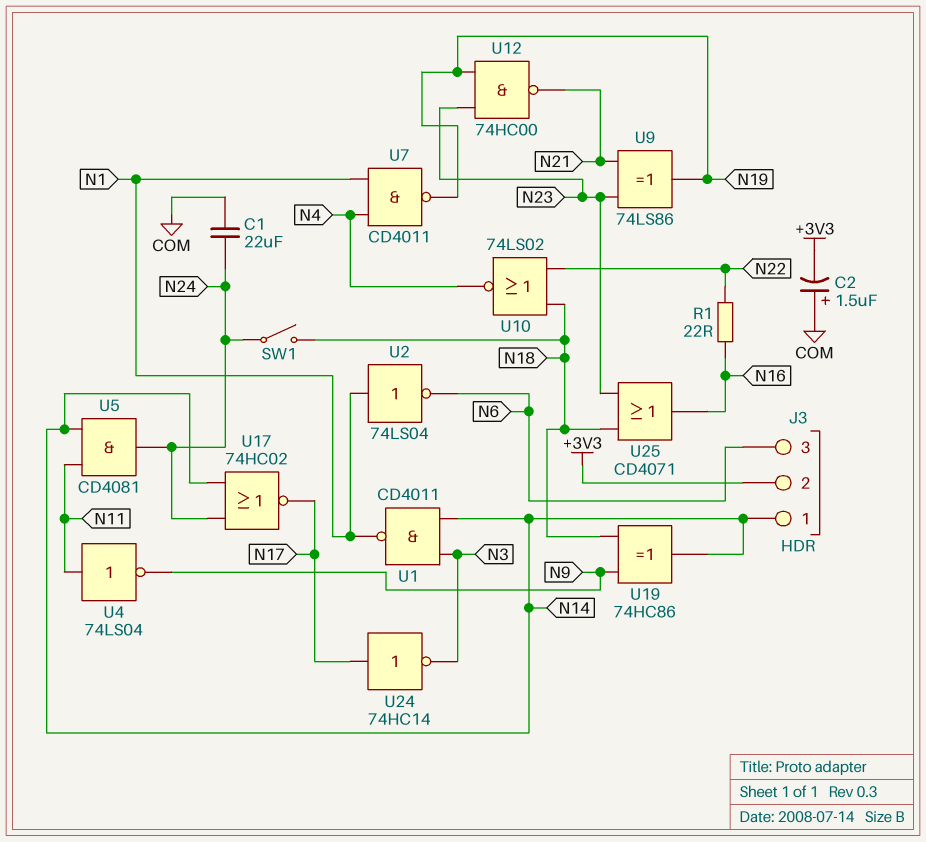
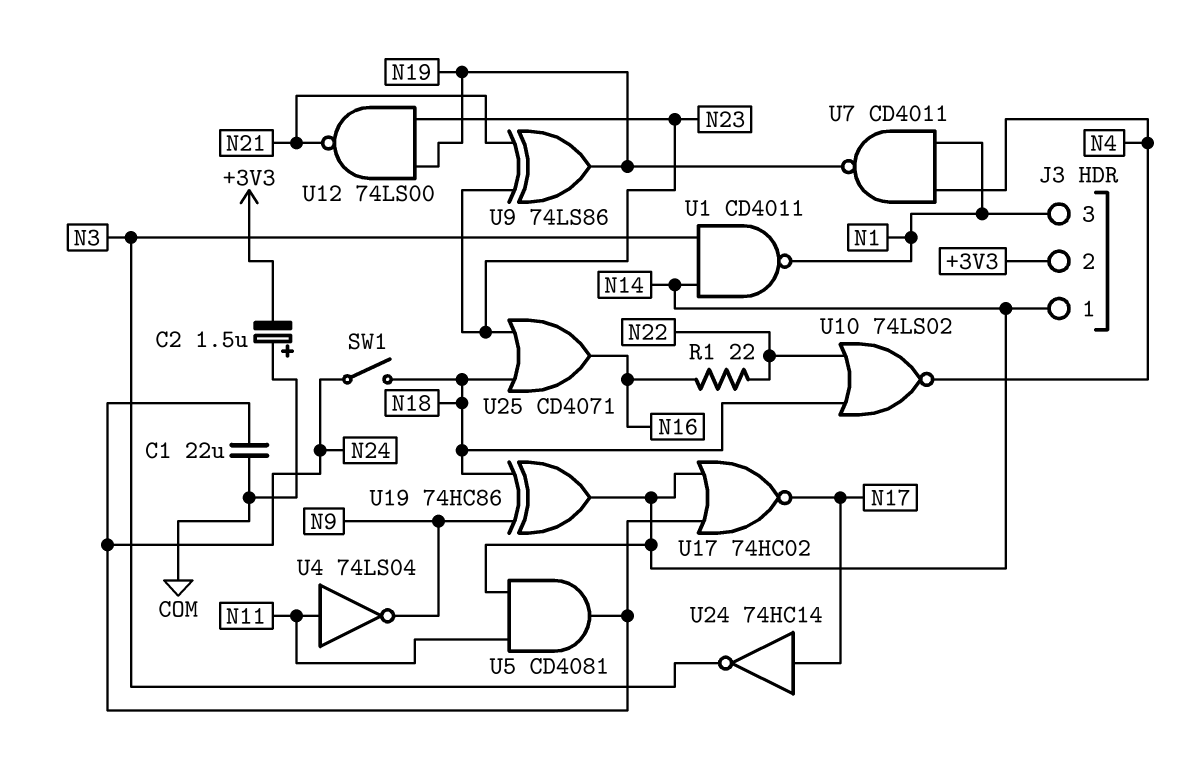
J3 pin 3: N6 -> N1
U2: NOT 74LS04 (in N1, out N6) -> none
U12: NAND 74HC00 (in N19, in N23, out N21) -> NAND 74LS00 (in N19, in N23, out N21)

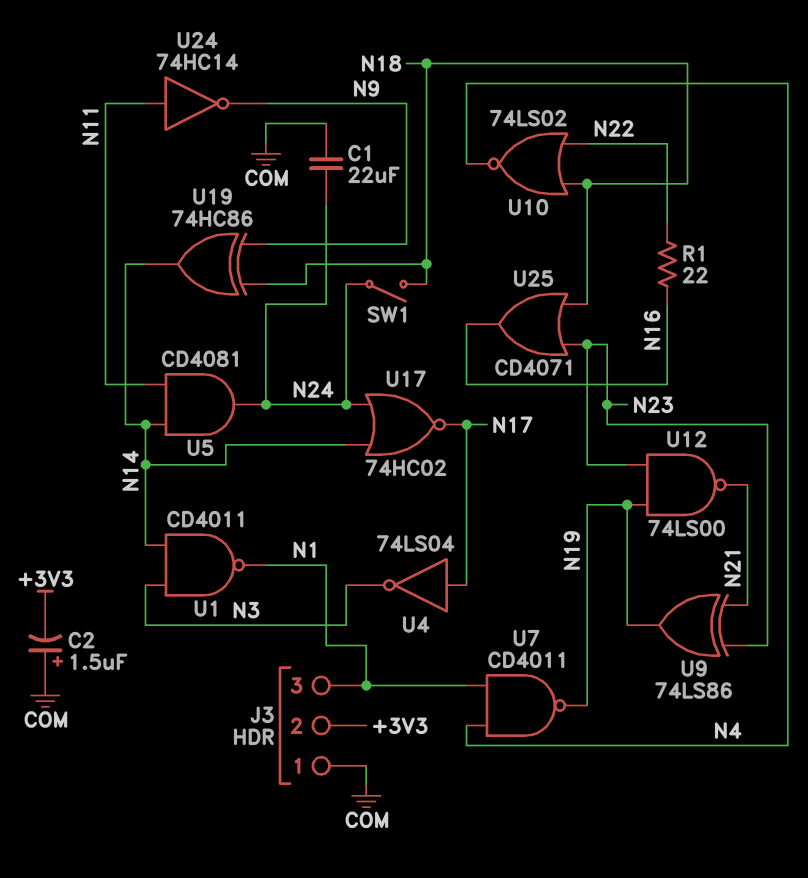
J3 pin 1: N14 -> COM
U4: NOT 74LS04 (in N11, out N9) -> NOT 74LS04 (in N17, out N3)
U24: NOT 74HC14 (in N17, out N3) -> NOT 74HC14 (in N11, out N9)

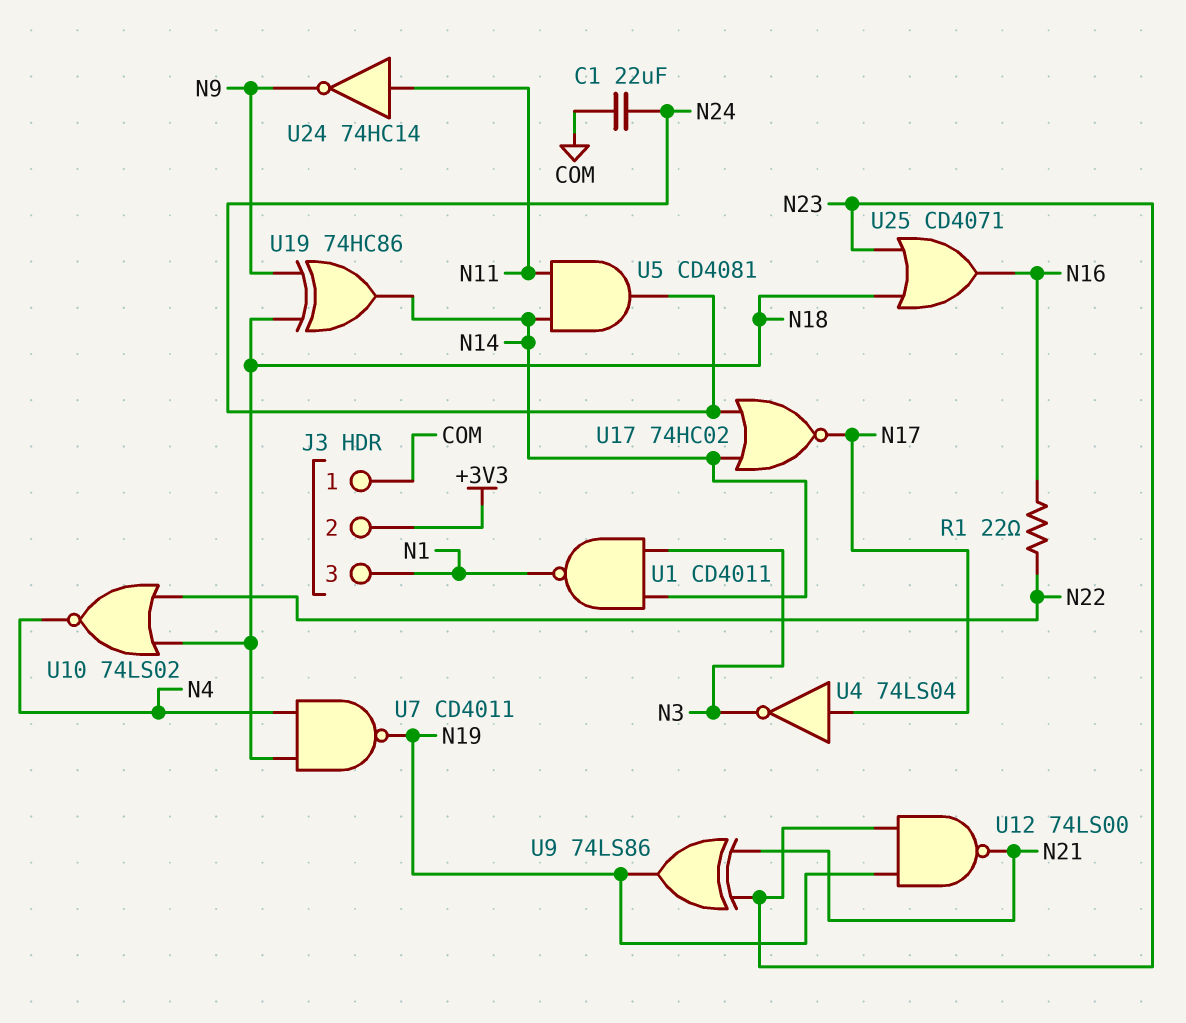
C2: 1.5uF (plus COM, minus +3V3) -> none
SW1: switch (N18, N24) -> none
U7: NAND CD4011 (in N1, in N4, out N19) -> NAND CD4011 (in N4, in N18, out N19)

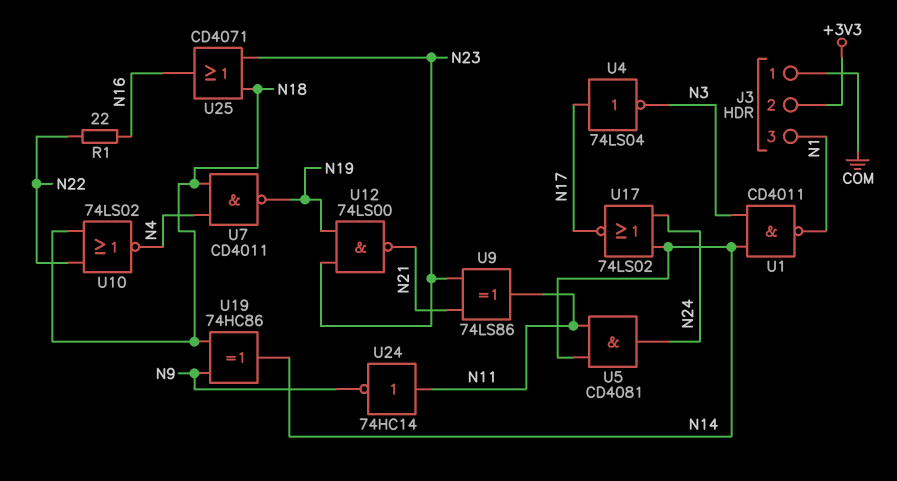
C1: 22uF (COM, N24) -> none
U9: XOR 74LS86 (in N21, in N23, out N19) -> XOR 74LS86 (in N21, in N23, out N11)
U17: NOR 74HC02 (in N14, in N24, out N17) -> NOR 74LS02 (in N14, in N24, out N17)

